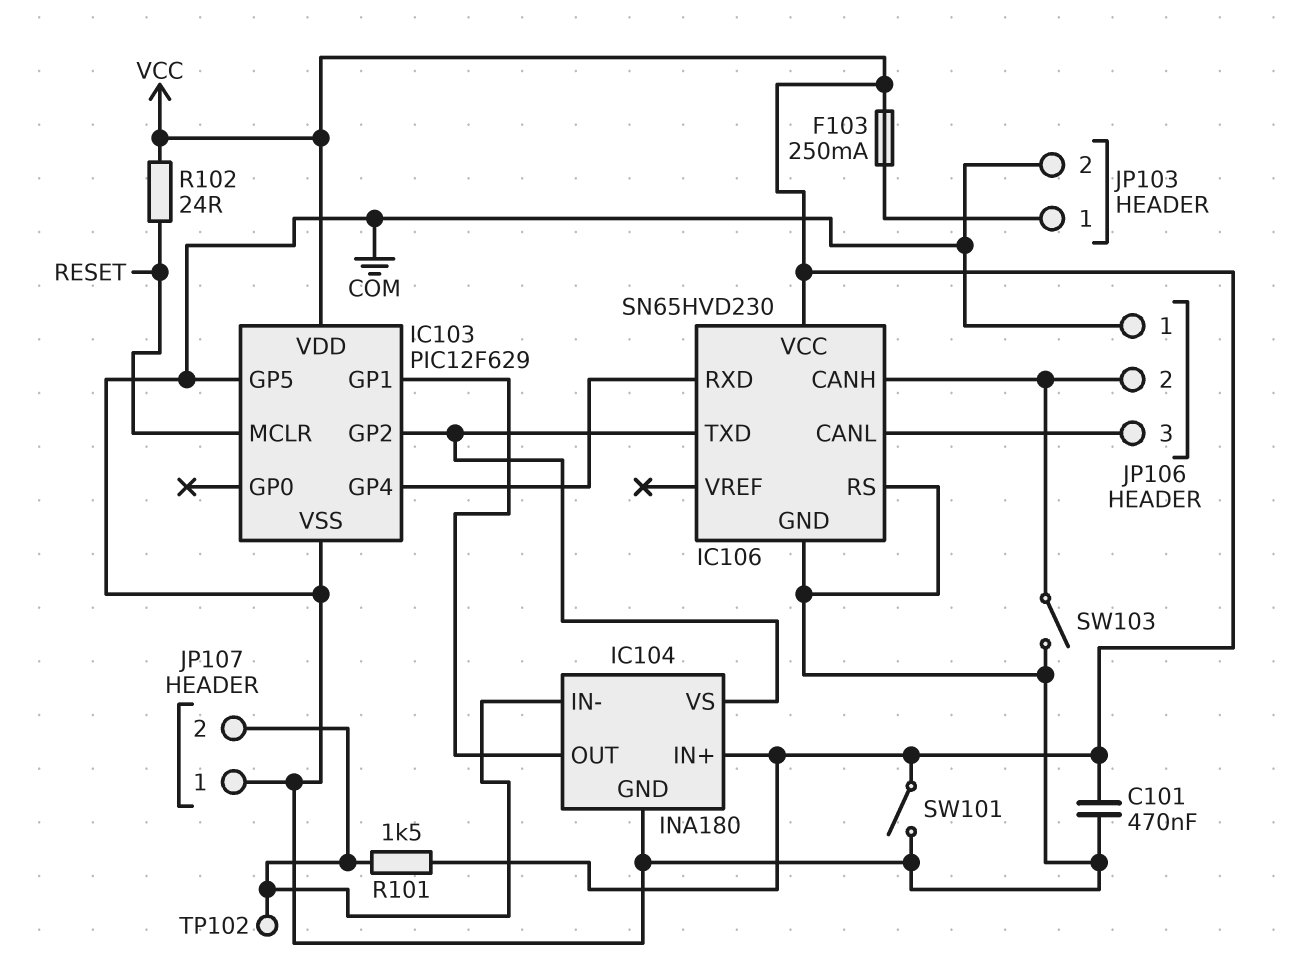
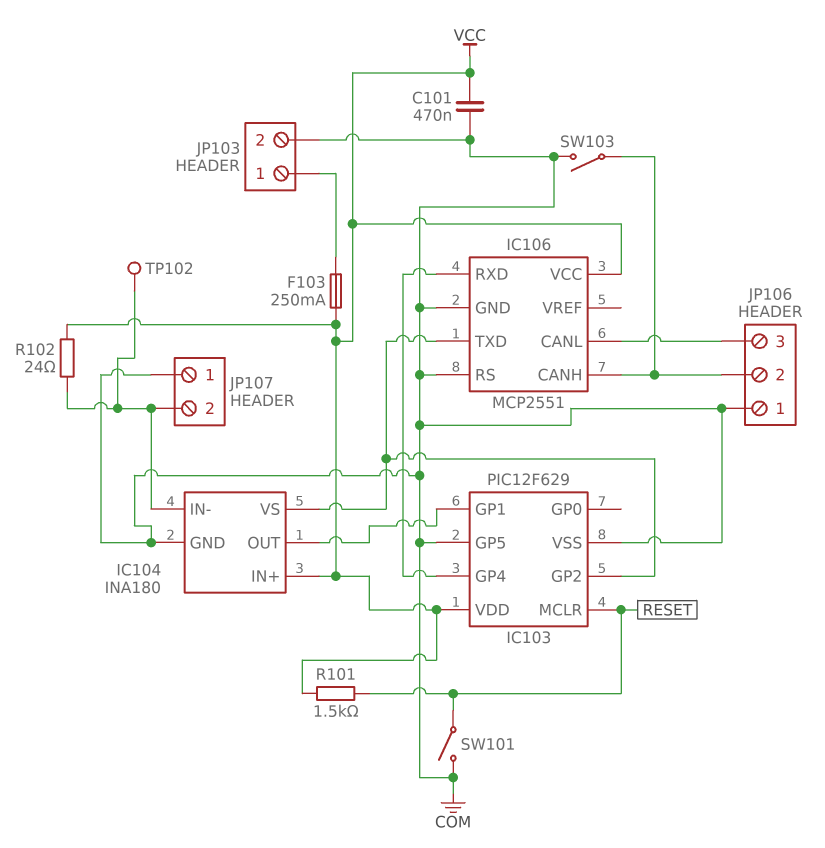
IC106: SN65HVD230 -> MCP2551
R101: 1.5k (IC104/IN-, VCC) -> 1.5k (RESET, VCC)
R102: 24 (RESET, VCC) -> 24 (IC104/IN-, VCC)
SW101: switch (COM, VCC) -> switch (COM, RESET)

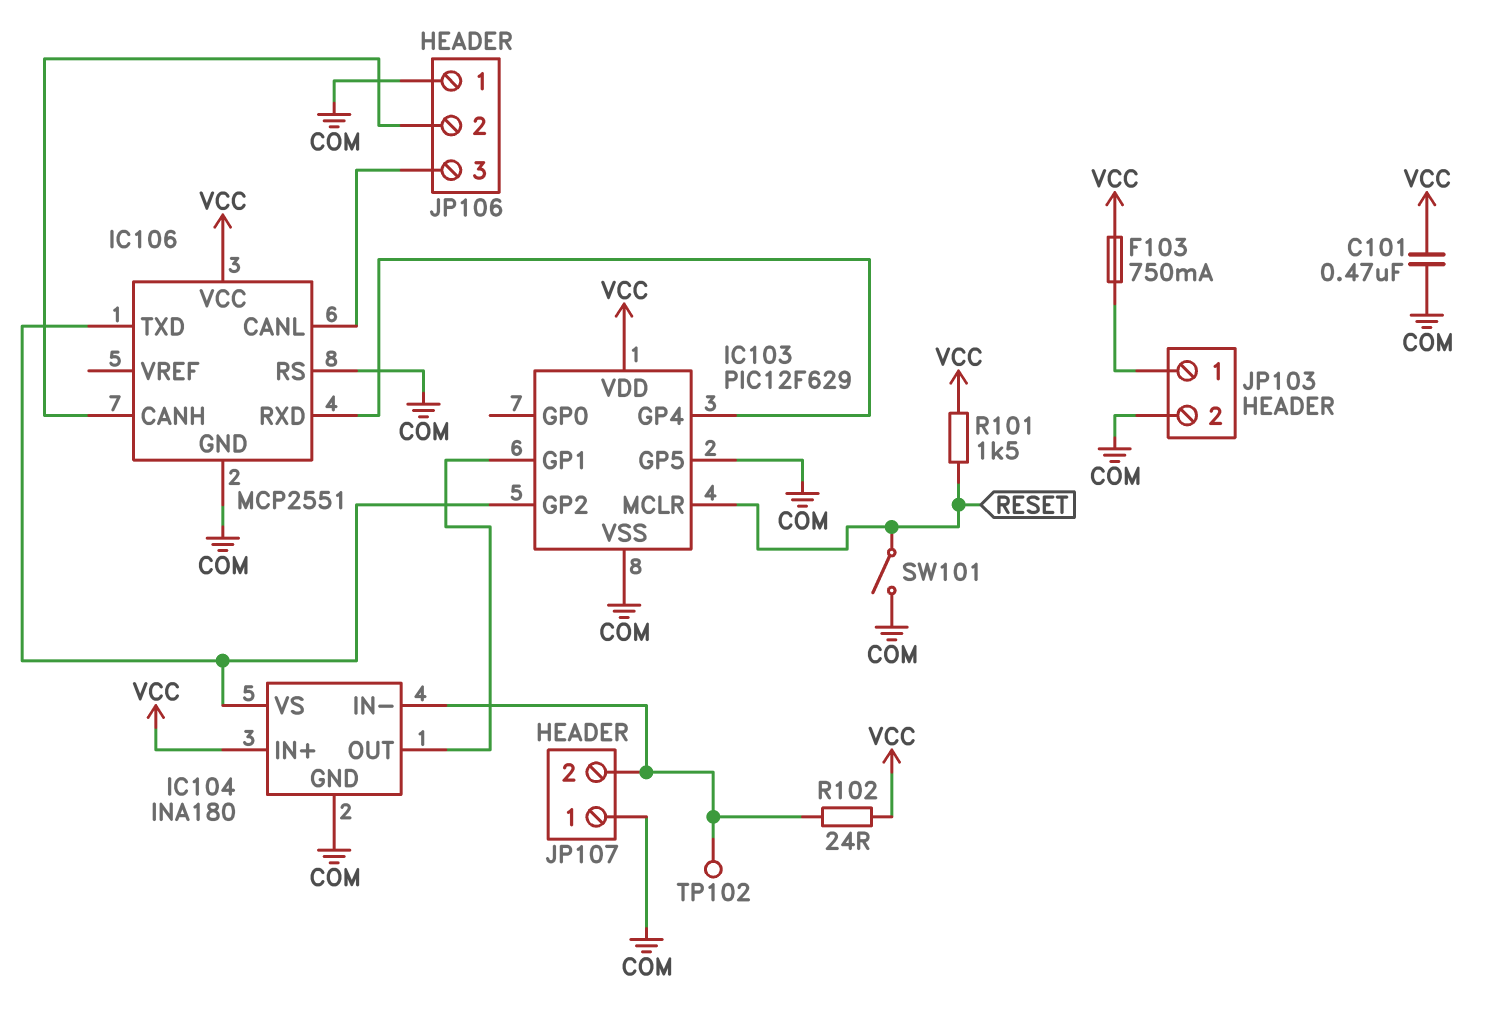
F103: 250mA (JP103/1, VCC) -> 750mA (JP103/1, VCC)
SW103: switch (COM, IC106/CANH) -> none

